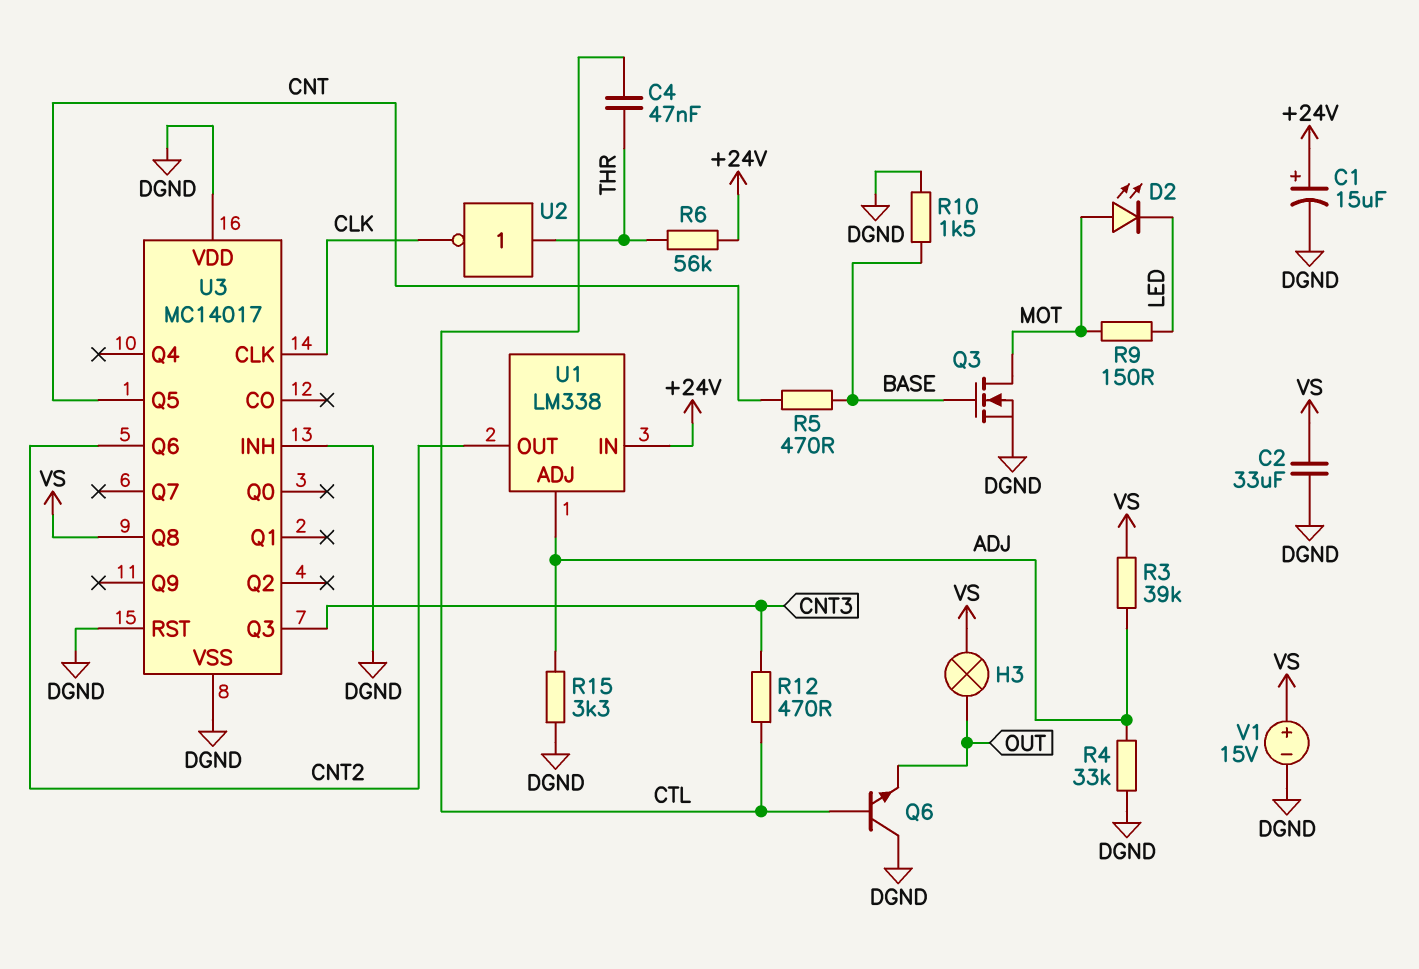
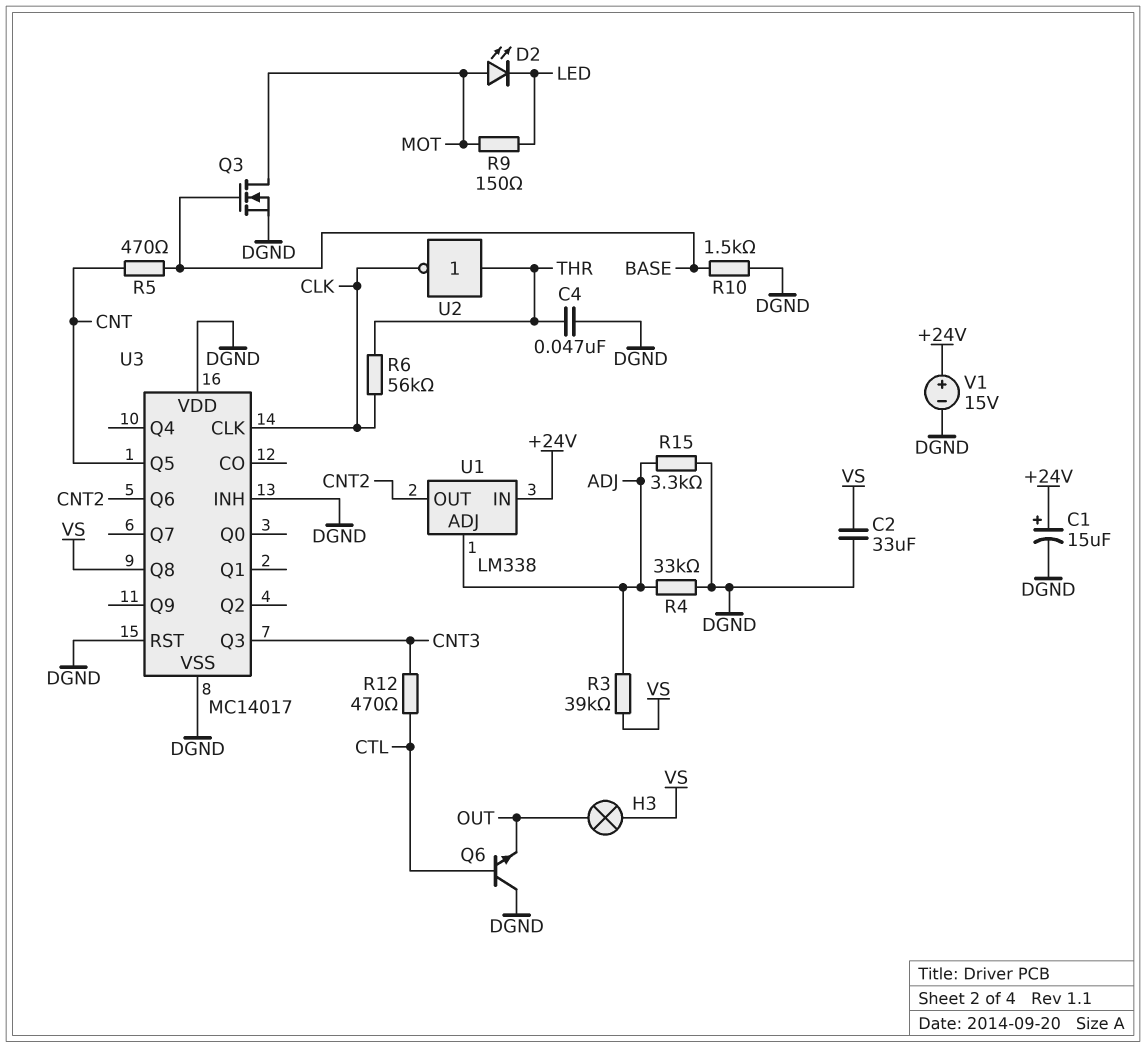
C4: 47nF (CTL, THR) -> 47nF (DGND, THR)
R6: 56k (+24V, THR) -> 56k (CLK, THR)
V1: 15V (plus VS, minus DGND) -> 15V (plus +24V, minus DGND)

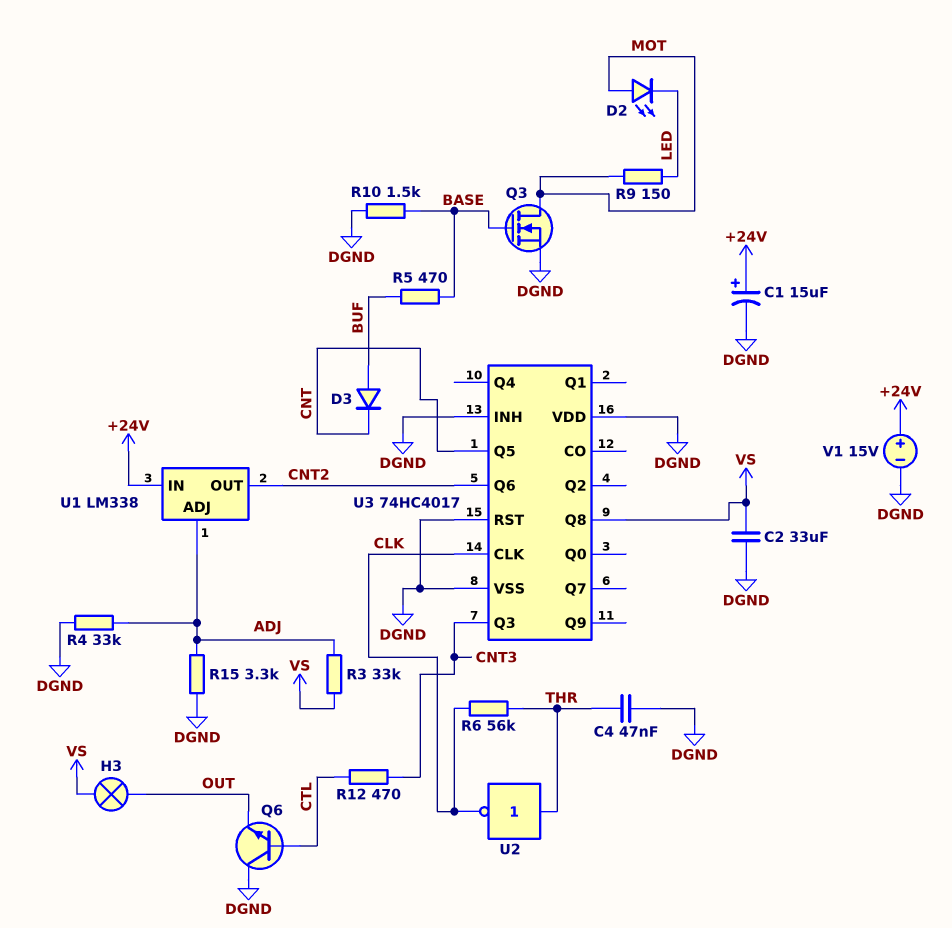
D3: none -> diode (A BUF, K CNT)
R3: 39k (ADJ, VS) -> 33k (ADJ, VS)
R5: 470 (BASE, CNT) -> 470 (BASE, BUF)
U3: MC14017 -> 74HC4017

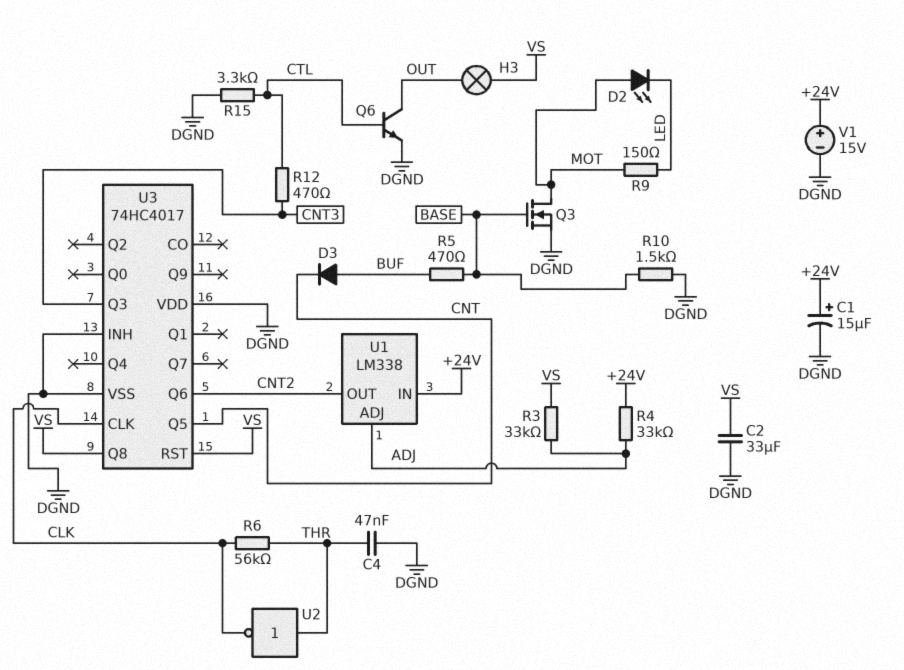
Q6: NPN (B CTL, C DGND, E OUT) -> NPN (B CTL, C OUT, E DGND)
R4: 33k (ADJ, DGND) -> 33k (+24V, ADJ)
R15: 3.3k (ADJ, DGND) -> 3.3k (CTL, DGND)
U3 pin RST: DGND -> VS

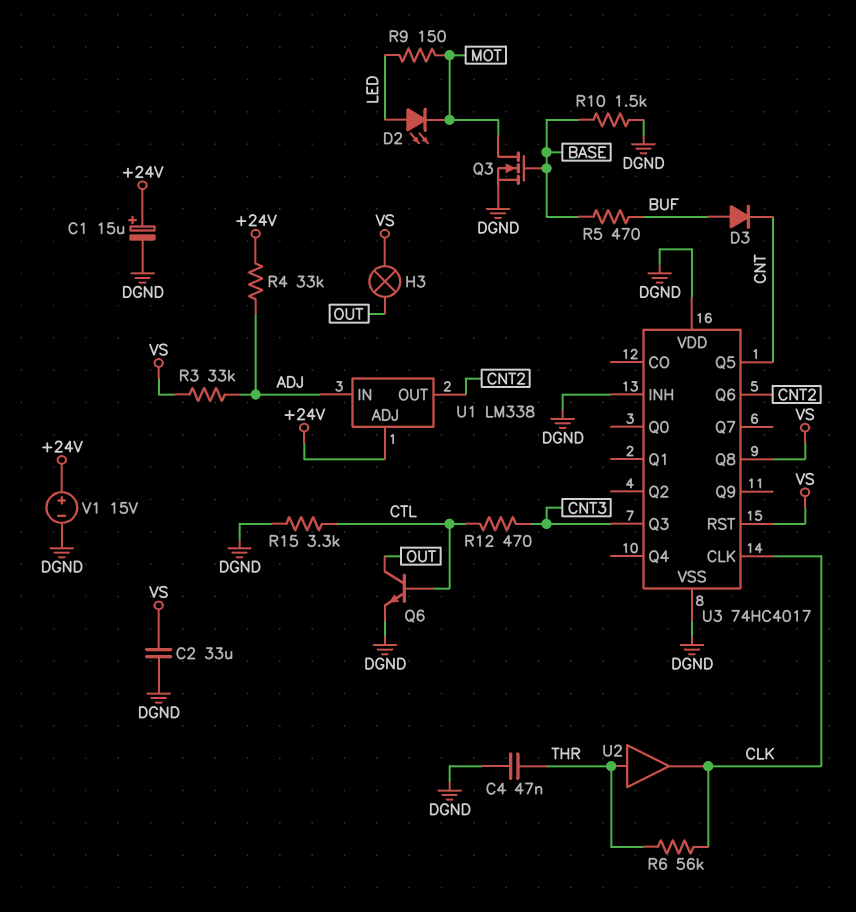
D2: LED (A MOT, K LED) -> LED (A LED, K MOT)
U1 pin ADJ: ADJ -> +24V
U1 pin IN: +24V -> ADJ
U2: NOT (in THR, out CLK) -> buffer (in THR, out CLK)

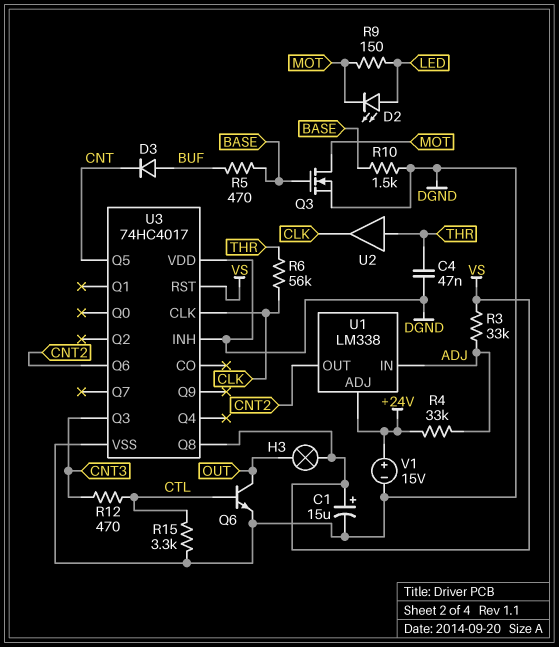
C1: 15uF (plus +24V, minus DGND) -> 15uF (plus VS, minus DGND)
C2: 33uF (DGND, VS) -> none

